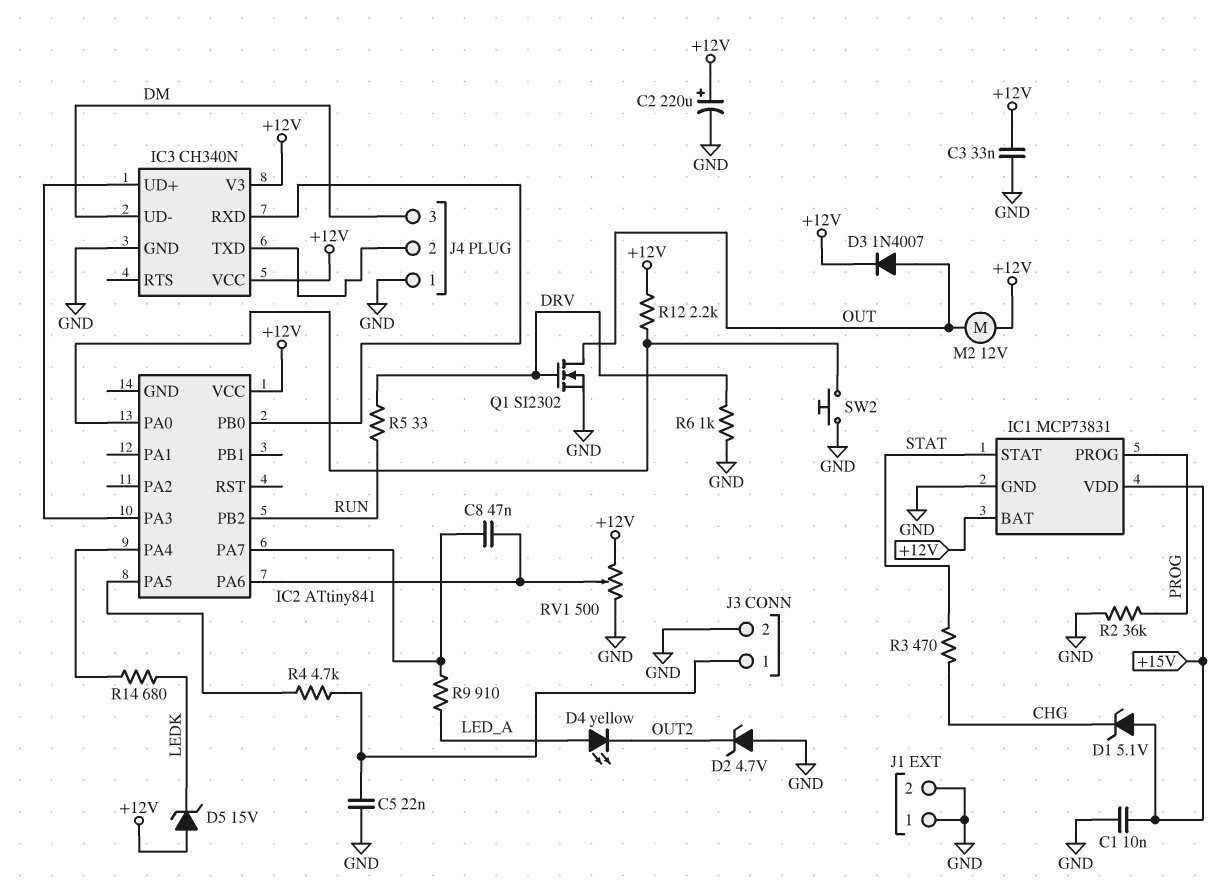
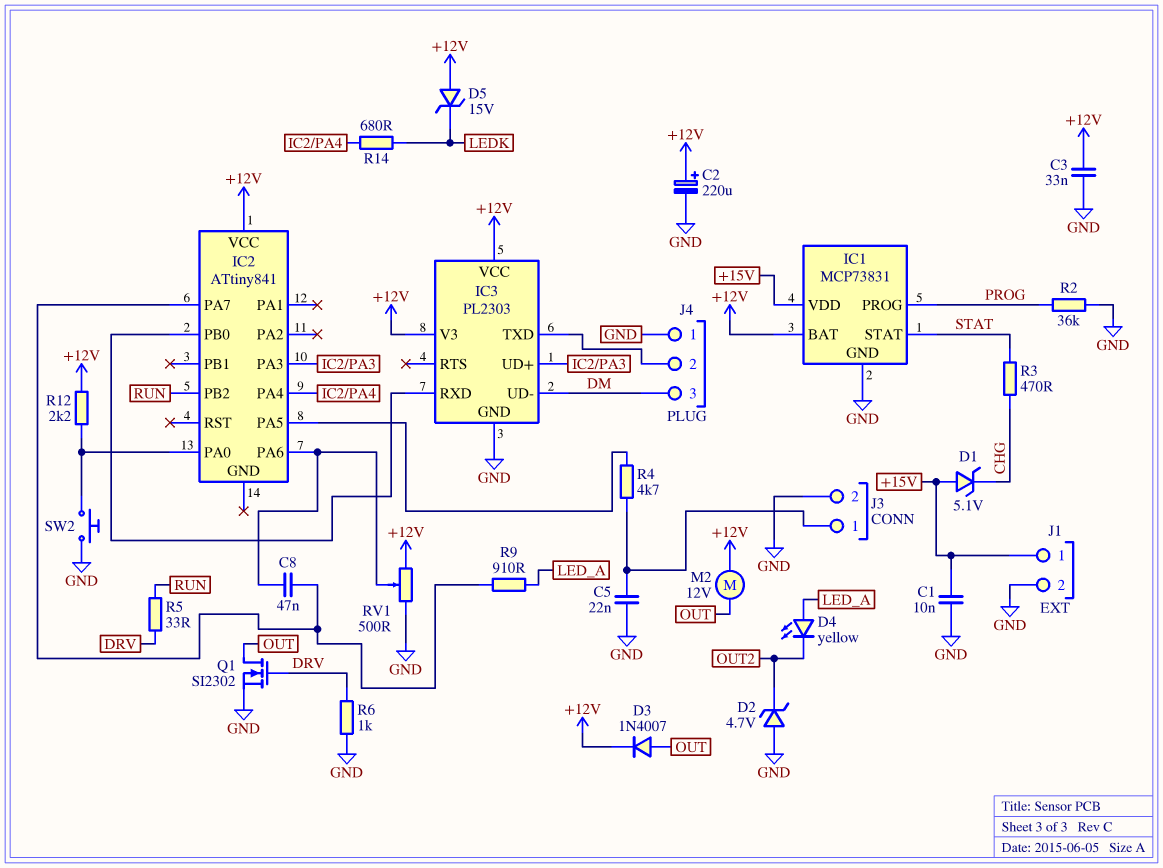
IC3: CH340N -> PL2303
J1 pin 1: GND -> +15V

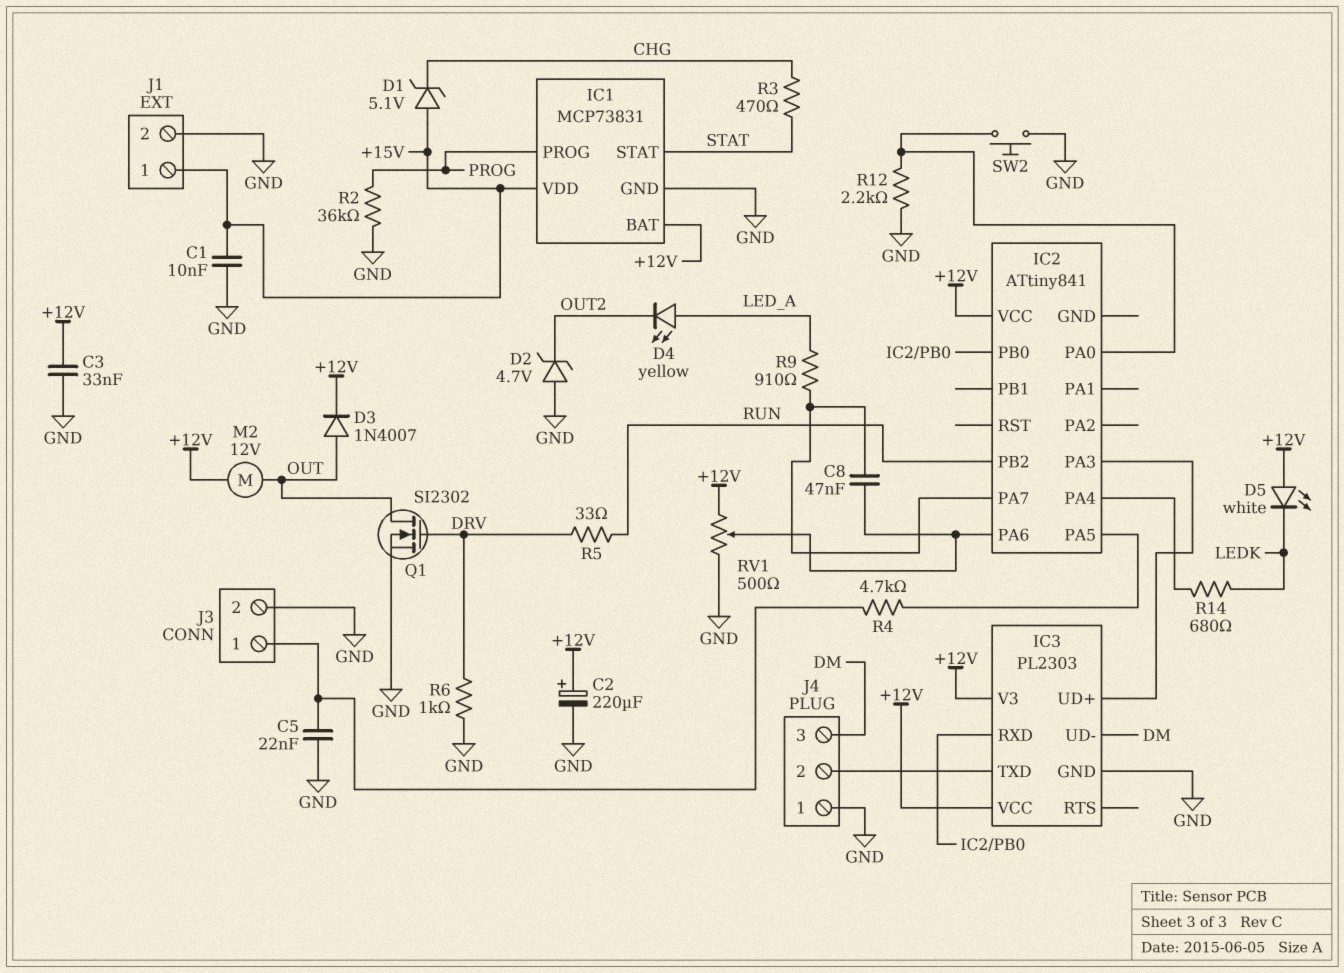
D5: zener 15V (A +12V, K LEDK) -> LED white (A +12V, K LEDK)
R12: 2.2k (+12V, IC2/PA0) -> 2.2k (GND, IC2/PA0)

